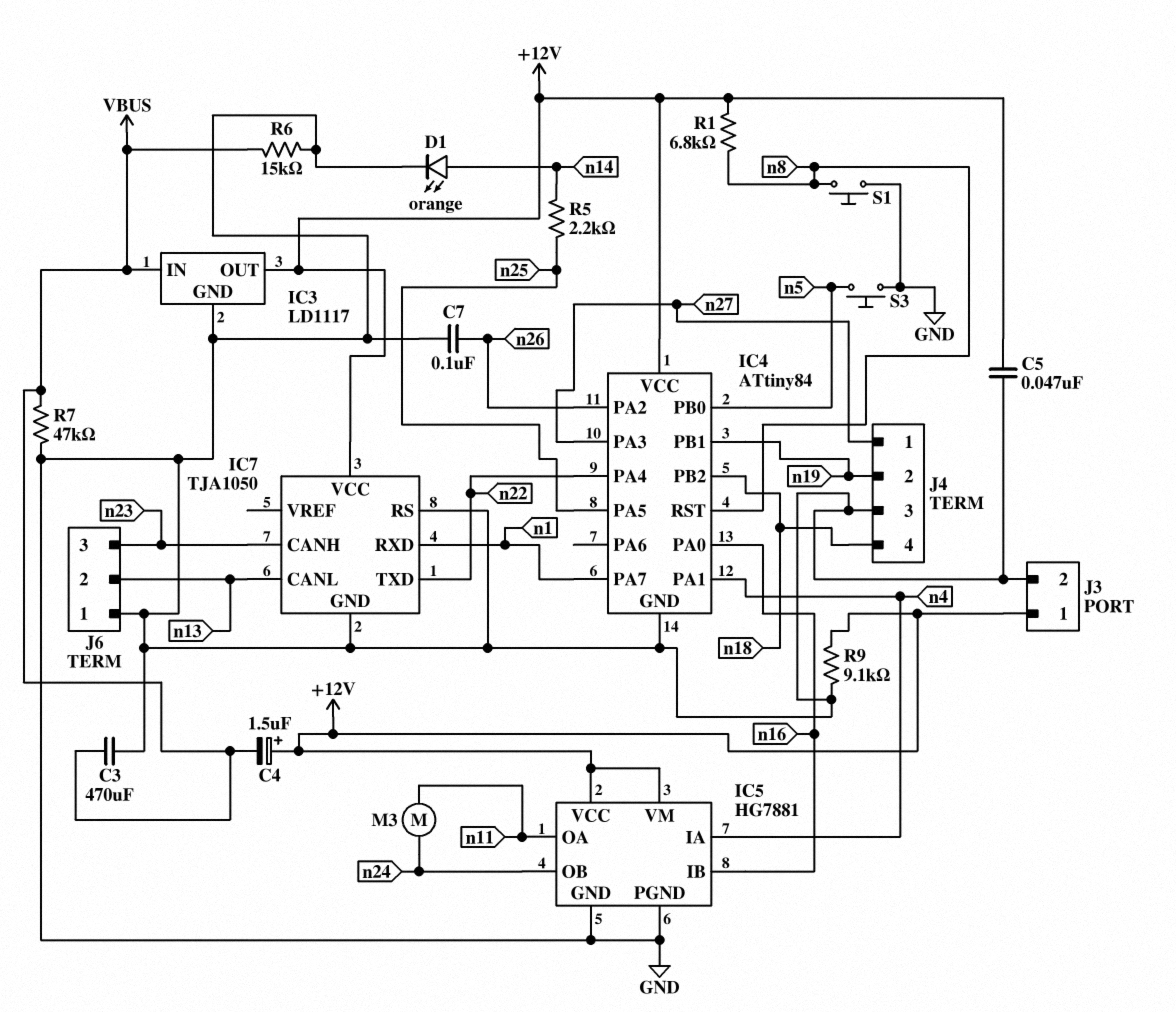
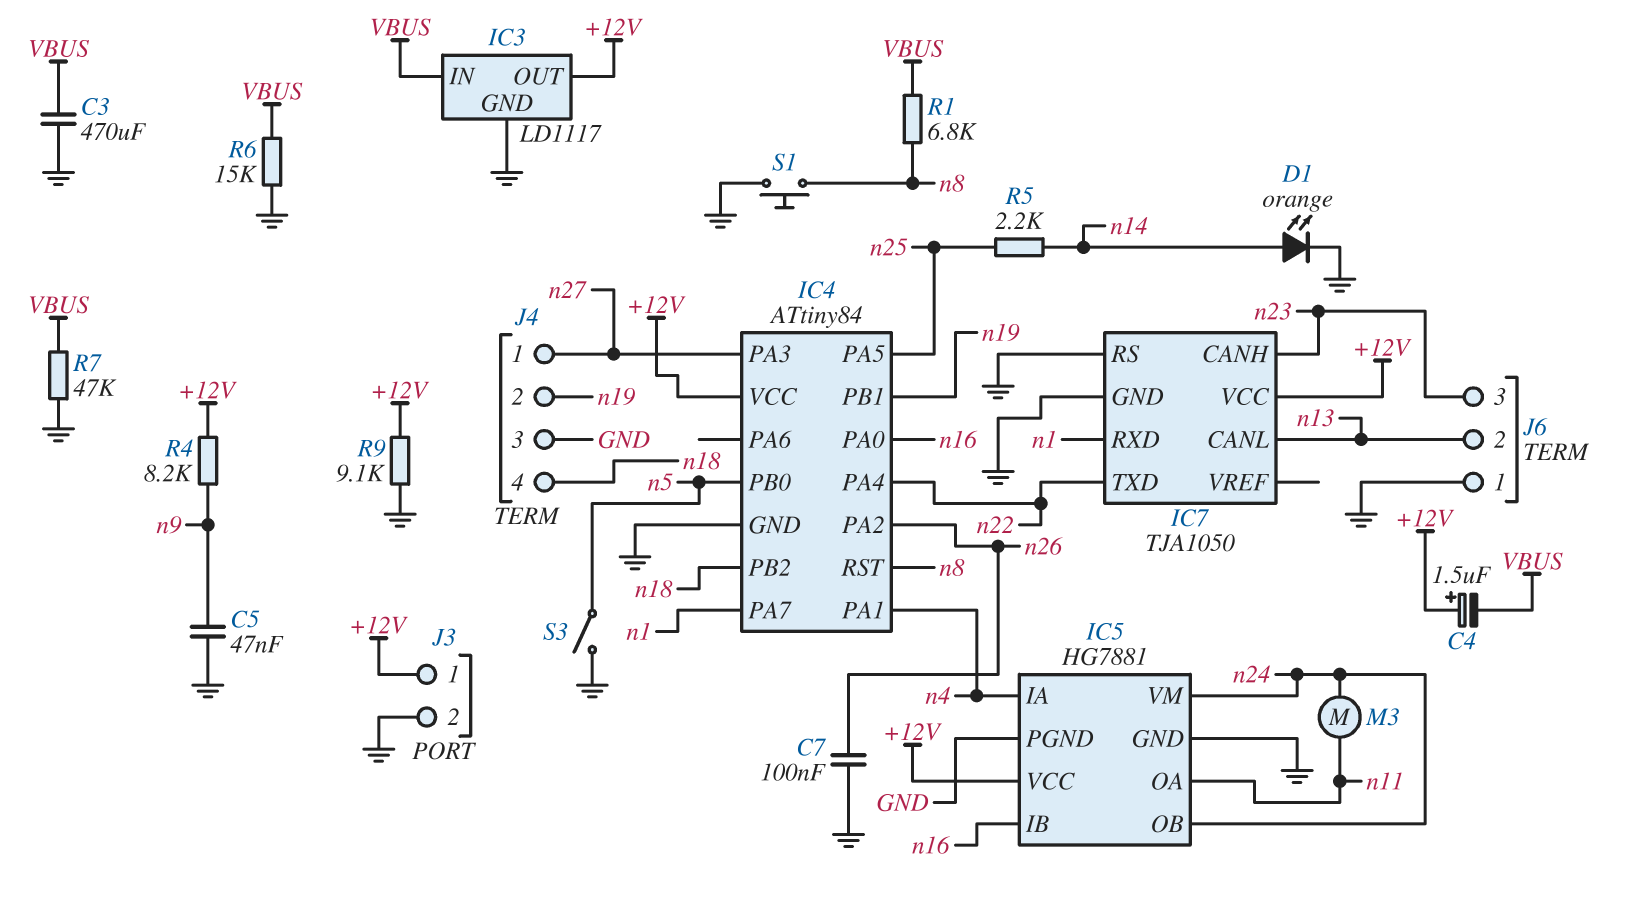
C5: 47nF (+12V, GND) -> 47nF (GND, n9)
IC5 pin VM: +12V -> n24
R1: 6.8k (+12V, n8) -> 6.8k (VBUS, n8)
R4: none -> 8.2k (+12V, n9)
S3: button (GND, n5) -> switch (GND, n5)

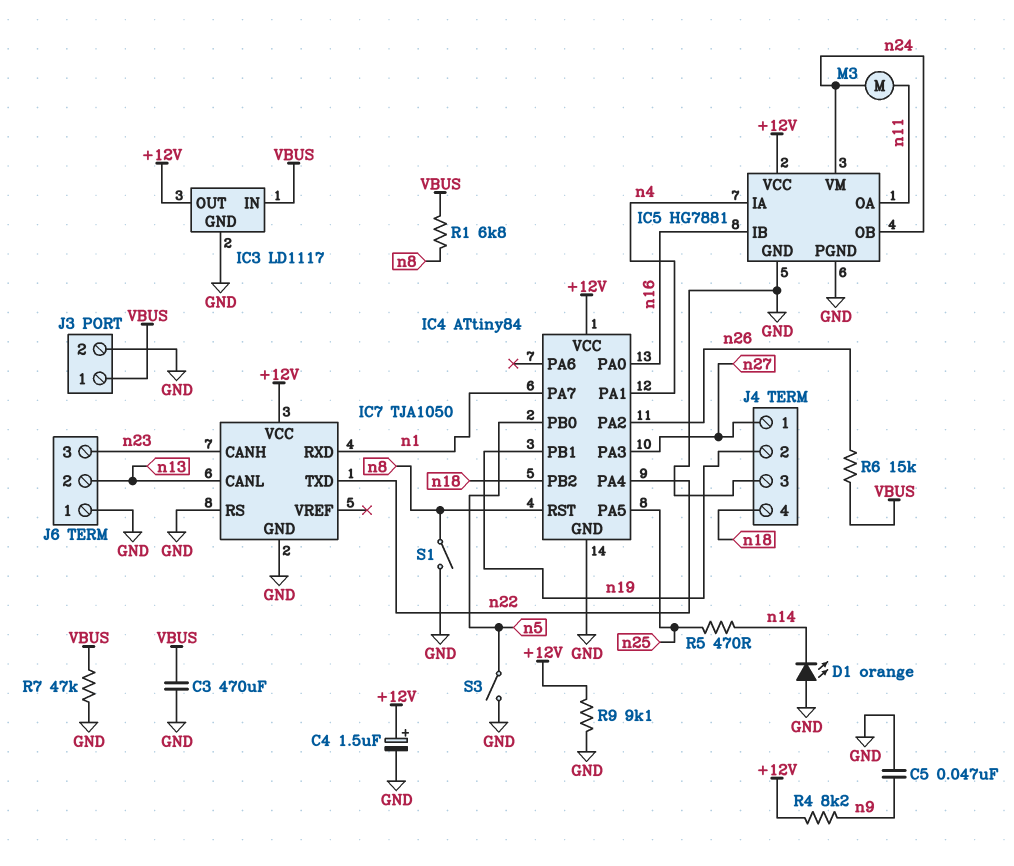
C4: 1.5uF (plus +12V, minus VBUS) -> 1.5uF (plus +12V, minus GND)
C7: 100nF (GND, n26) -> none
D1: LED orange (A n14, K GND) -> LED orange (A GND, K n14)
J3 pin 1: +12V -> VBUS
R5: 2.2k (n14, n25) -> 470 (n14, n25)
R6: 15k (GND, VBUS) -> 15k (VBUS, n26)
S1: button (GND, n8) -> switch (GND, n8)

